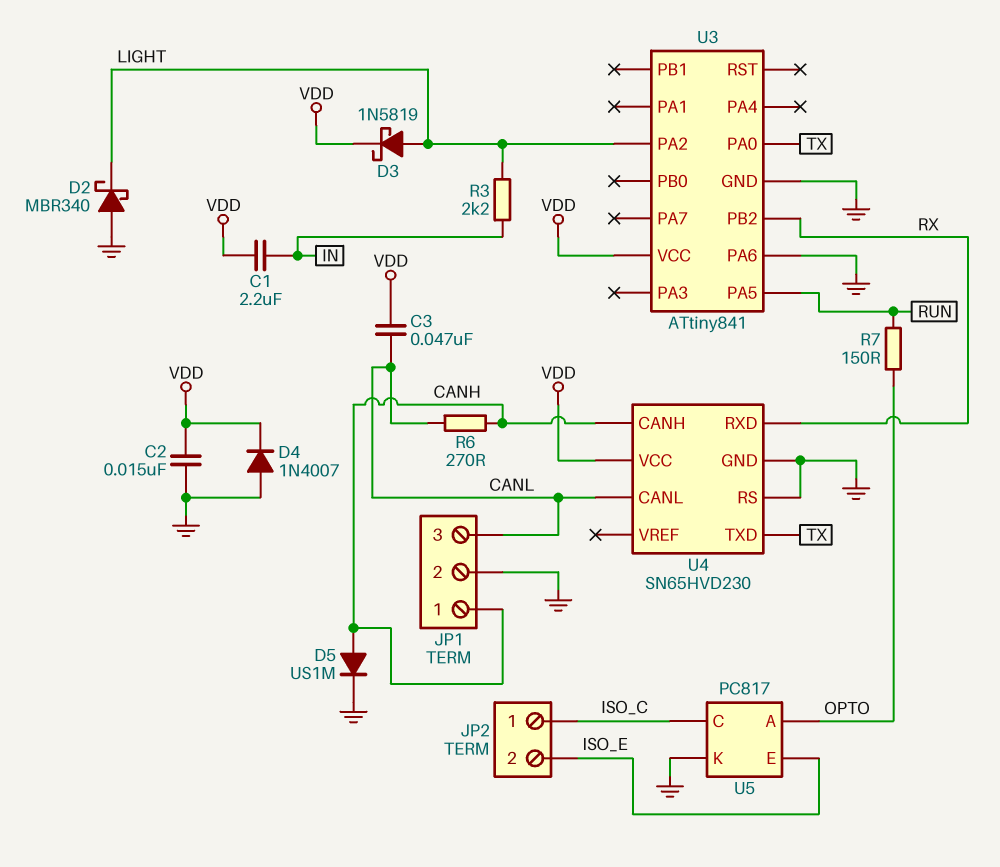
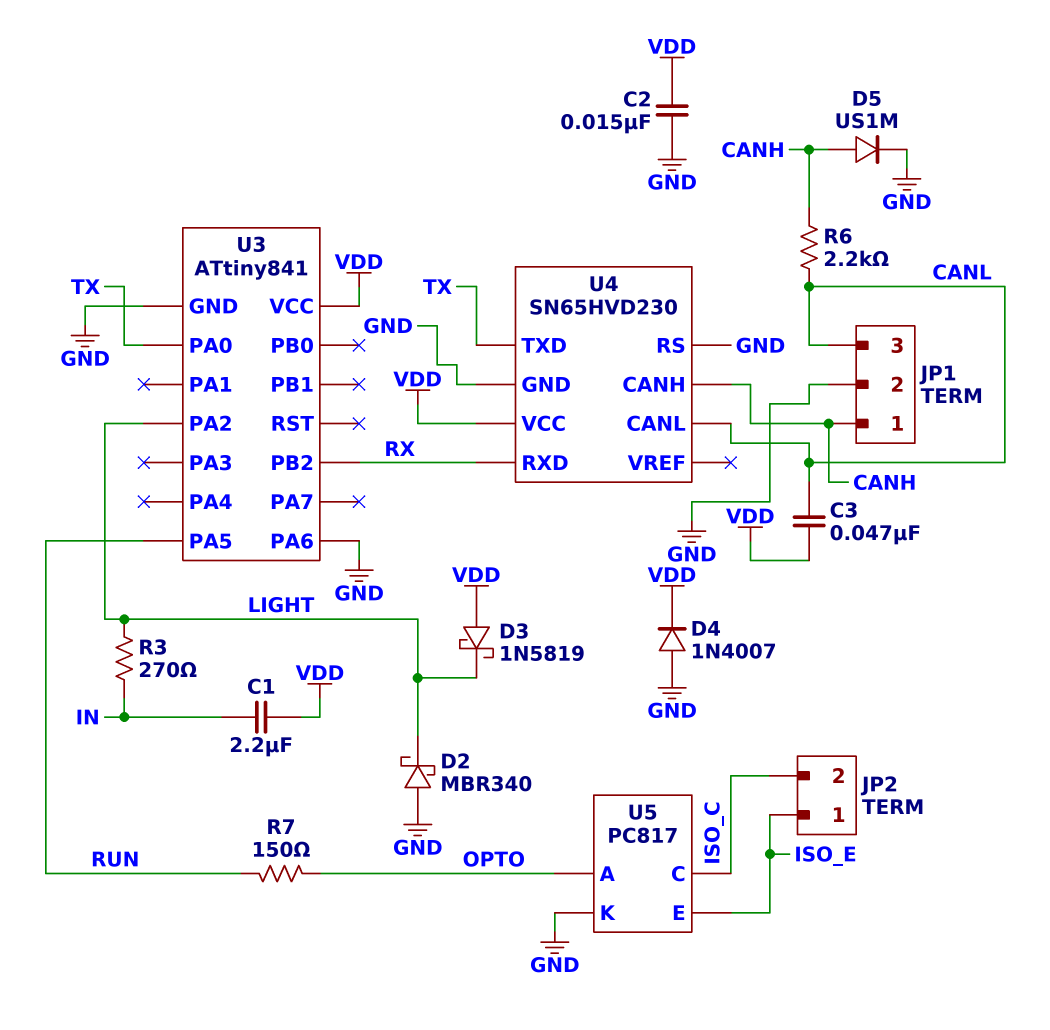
D3: schottky 1N5819 (A LIGHT, K VDD) -> schottky 1N5819 (A VDD, K LIGHT)
JP2 pin 1: ISO_C -> ISO_E
JP2 pin 2: ISO_E -> ISO_C
R3: 2.2k (IN, LIGHT) -> 270 (IN, LIGHT)
R6: 270 (CANH, CANL) -> 2.2k (CANH, CANL)

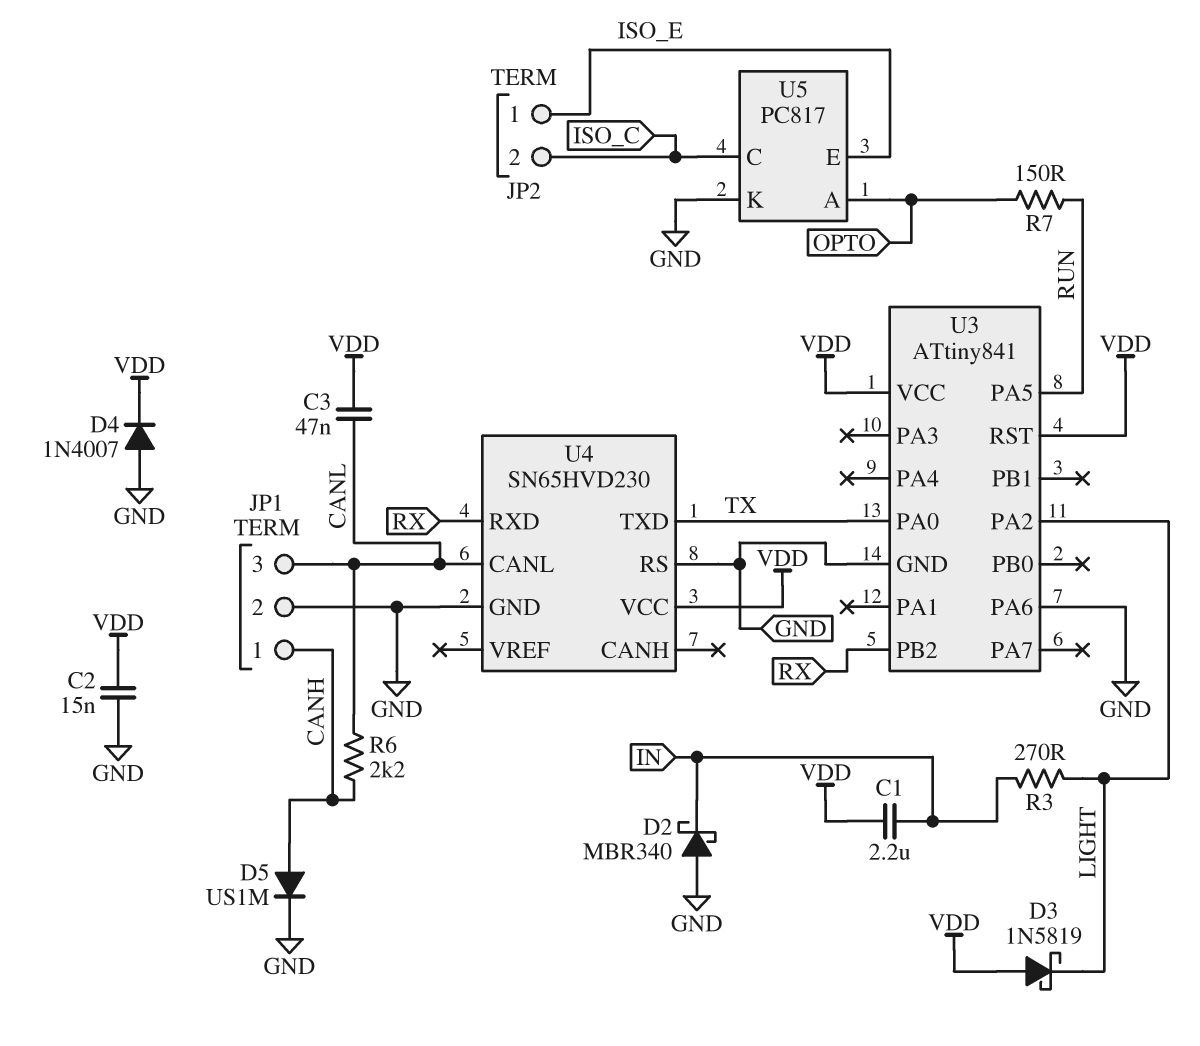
D2: schottky MBR340 (A GND, K LIGHT) -> schottky MBR340 (A GND, K IN)
U3 pin RST: none -> VDD
U4 pin CANH: CANH -> none

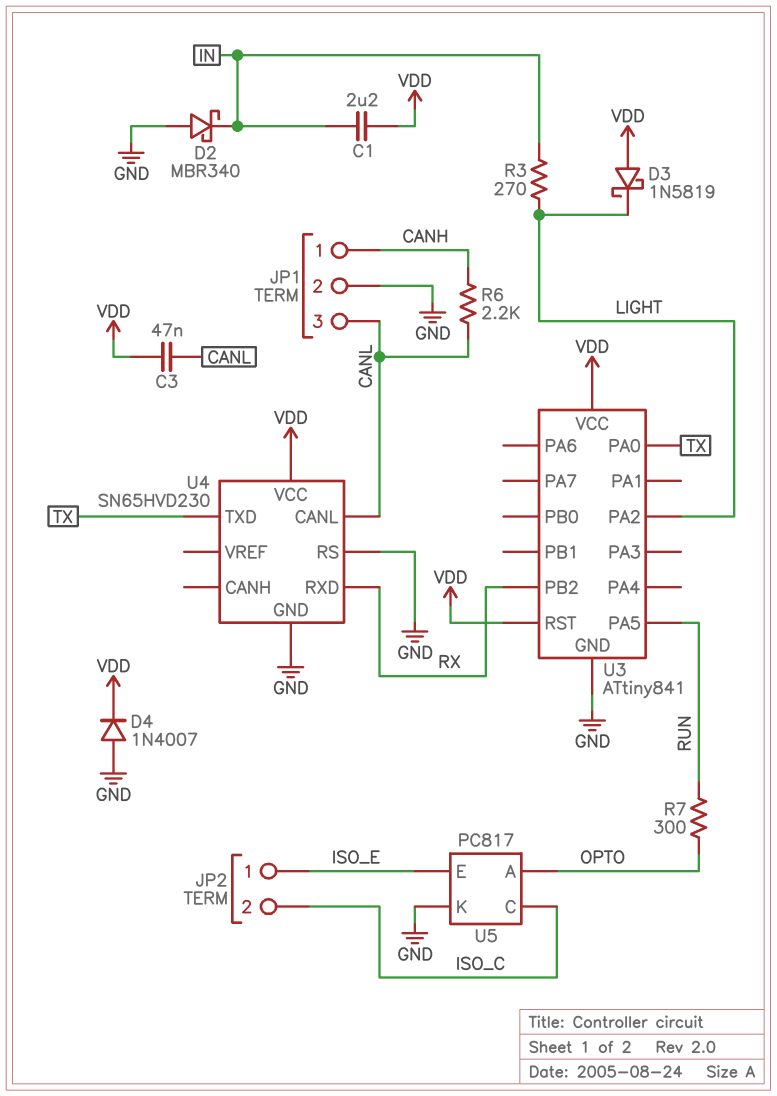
C2: 15nF (GND, VDD) -> none
D5: diode US1M (A CANH, K GND) -> none
R7: 150 (OPTO, RUN) -> 300 (OPTO, RUN)
U3 pin PA6: GND -> none

